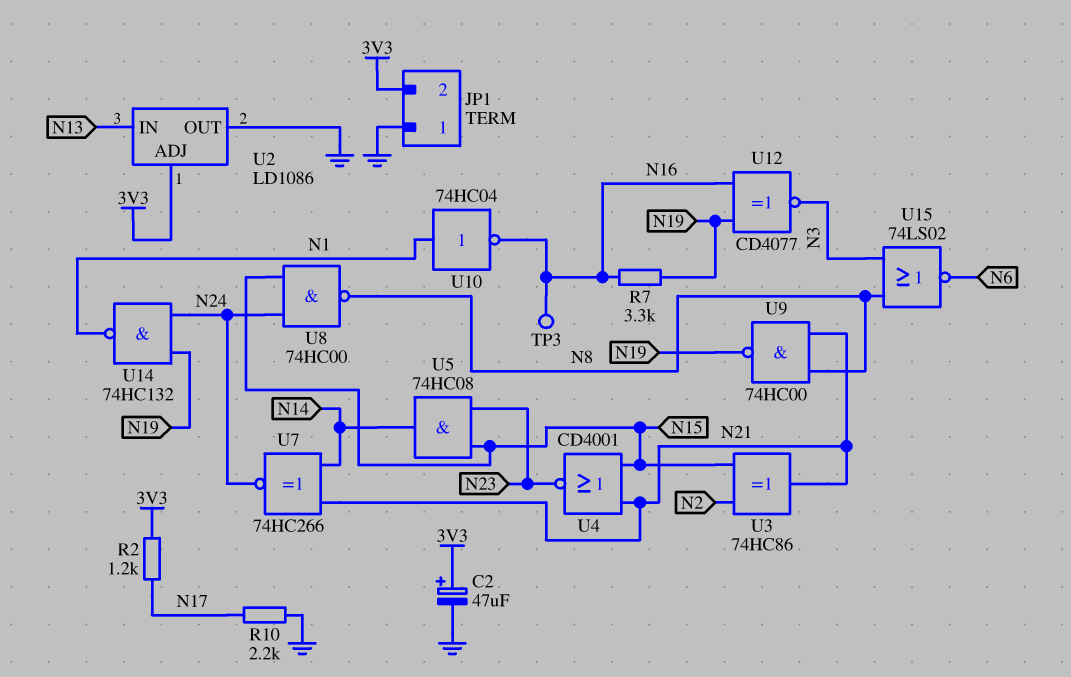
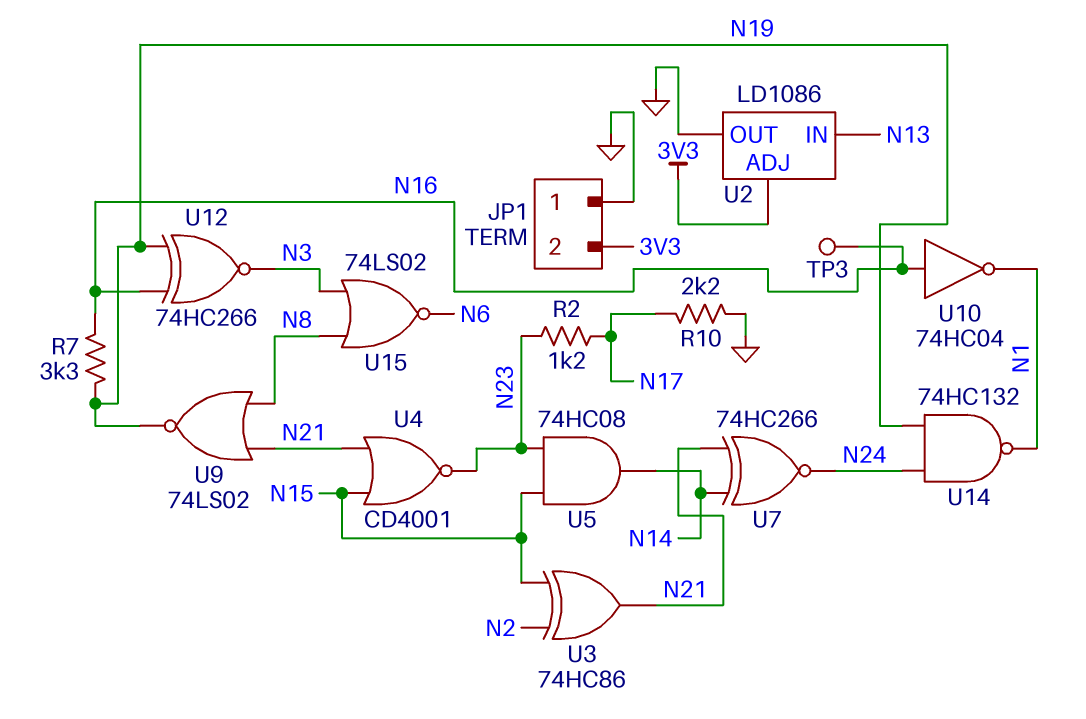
C2: 47uF (plus 3V3, minus GND) -> none
R2: 1.2k (3V3, N17) -> 1.2k (N17, N23)
U8: NAND 74HC00 (in N15, in N24, out N8) -> none
U9: NAND 74HC00 (in N8, in N21, out N19) -> NOR 74LS02 (in N8, in N21, out N19)
U10: NOT 74HC04 (in N1, out N16) -> NOT 74HC04 (in N16, out N1)
U12: XNOR CD4077 (in N16, in N19, out N3) -> XNOR 74HC266 (in N16, in N19, out N3)

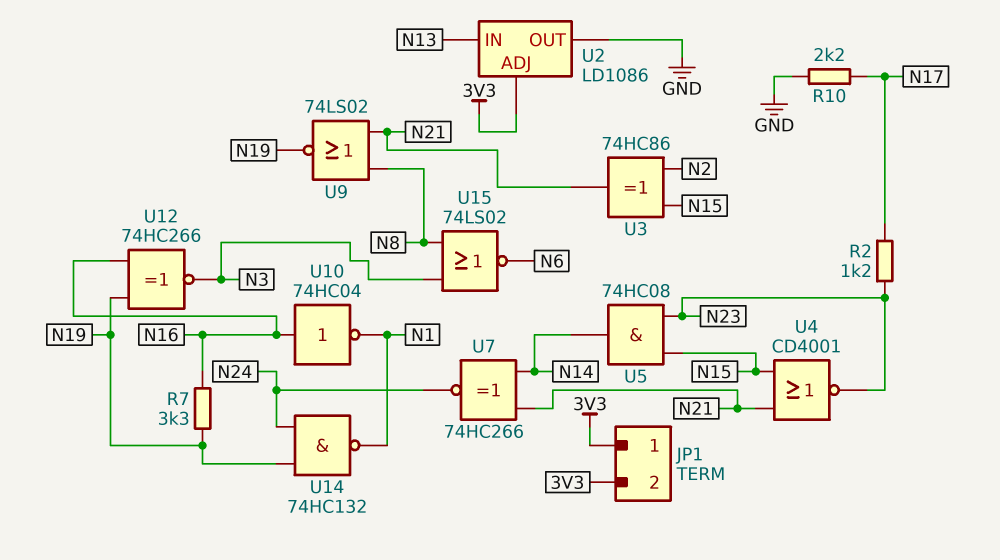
JP1 pin 1: GND -> 3V3
TP3: test point (N16) -> none

